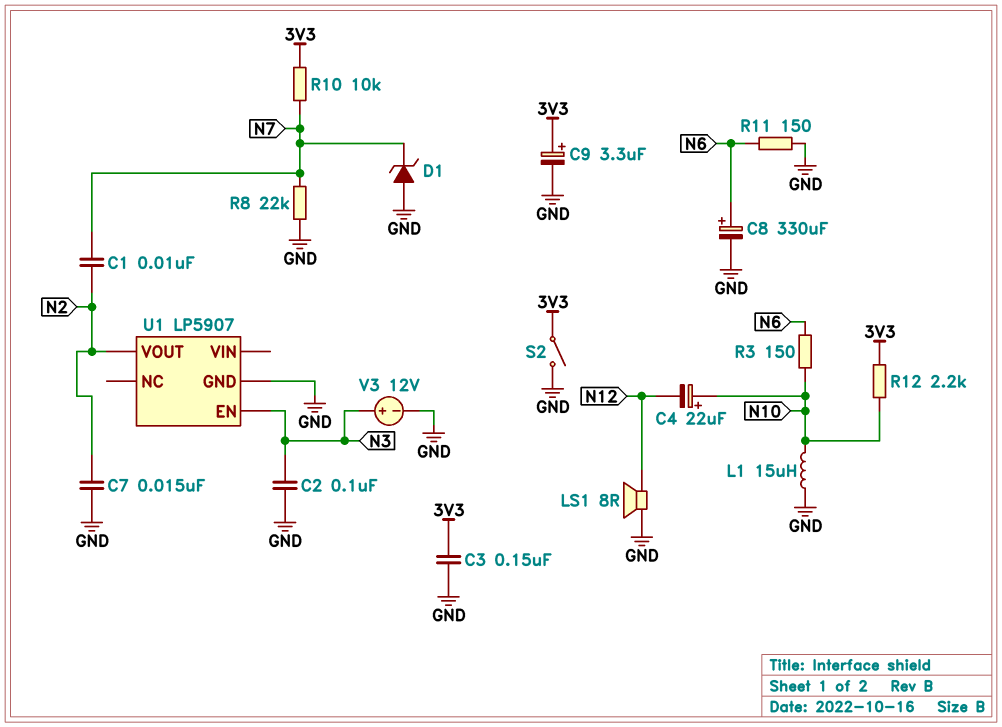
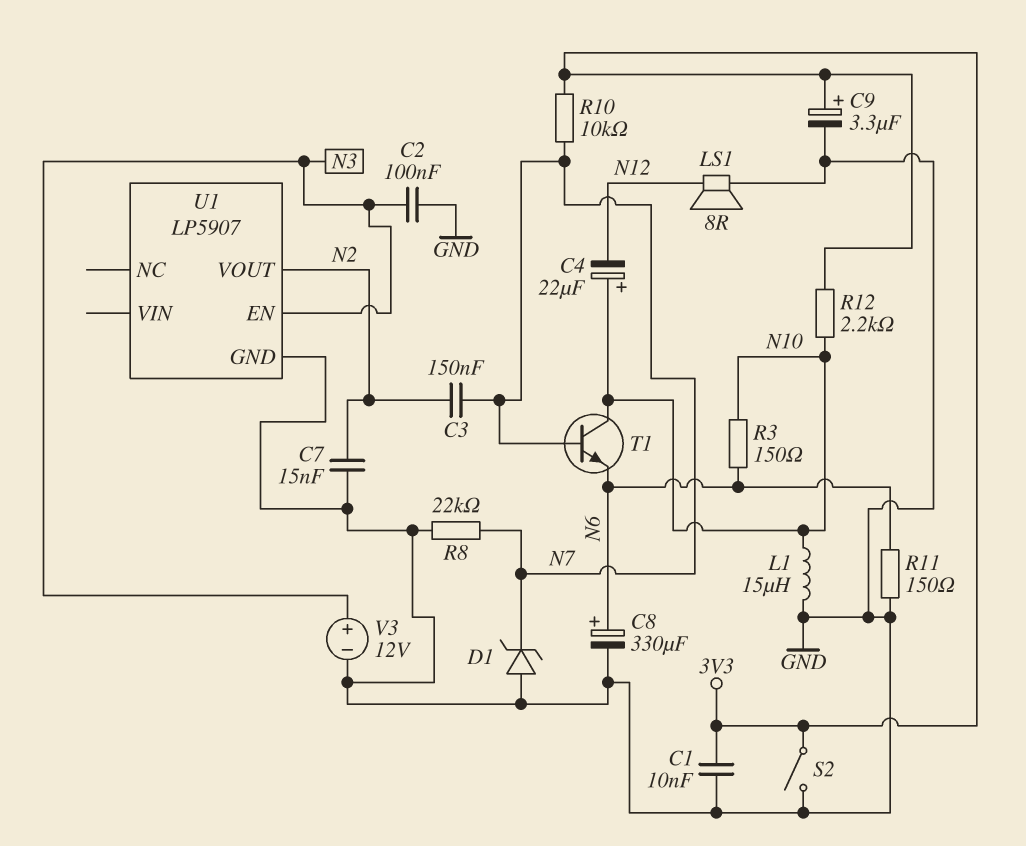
C1: 10nF (N2, N7) -> 10nF (3V3, GND)
C3: 150nF (3V3, GND) -> 150nF (N2, N7)
T1: none -> NPN (B N7, C N10, E N6)

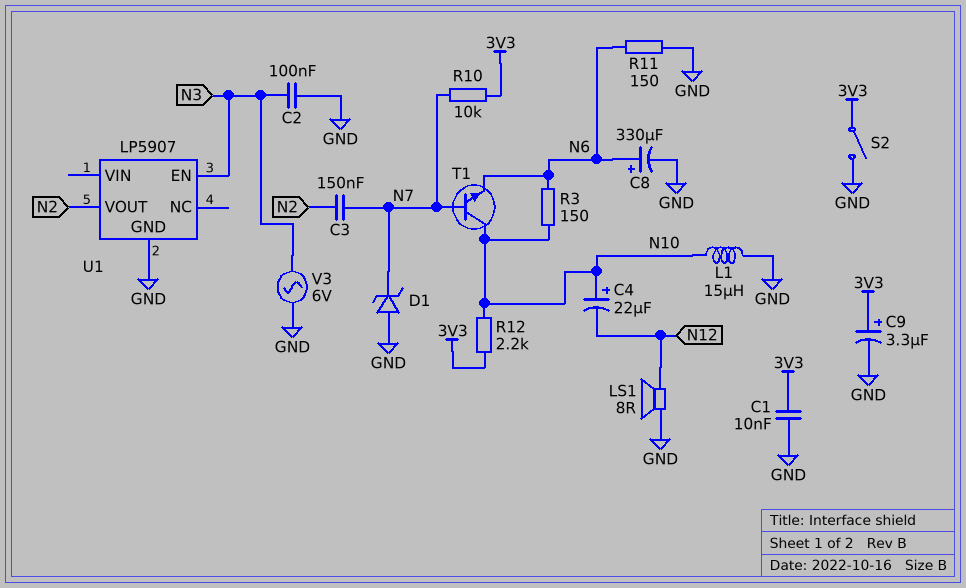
C7: 15nF (GND, N2) -> none
R8: 22k (GND, N7) -> none
V3: 12V (plus N3, minus GND) -> AC 6V (GND, N3)

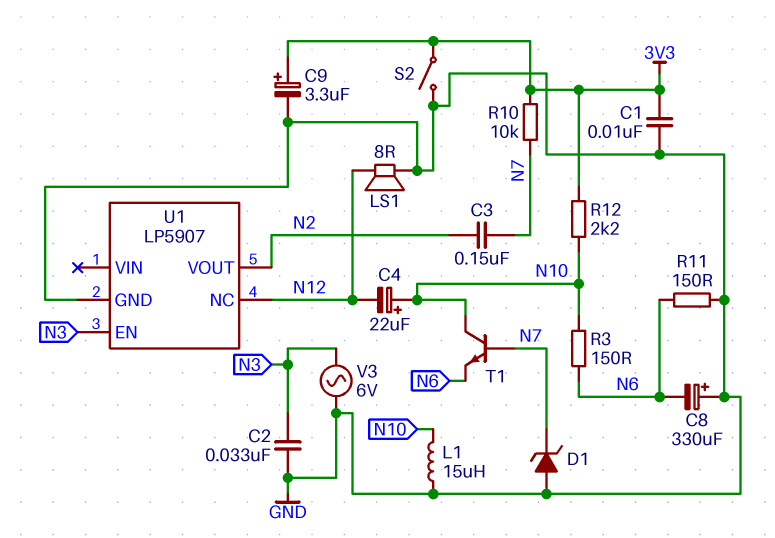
C2: 100nF (GND, N3) -> 33nF (GND, N3)
C8: 330uF (plus N6, minus GND) -> 330uF (plus GND, minus N6)
U1 pin NC: none -> N12

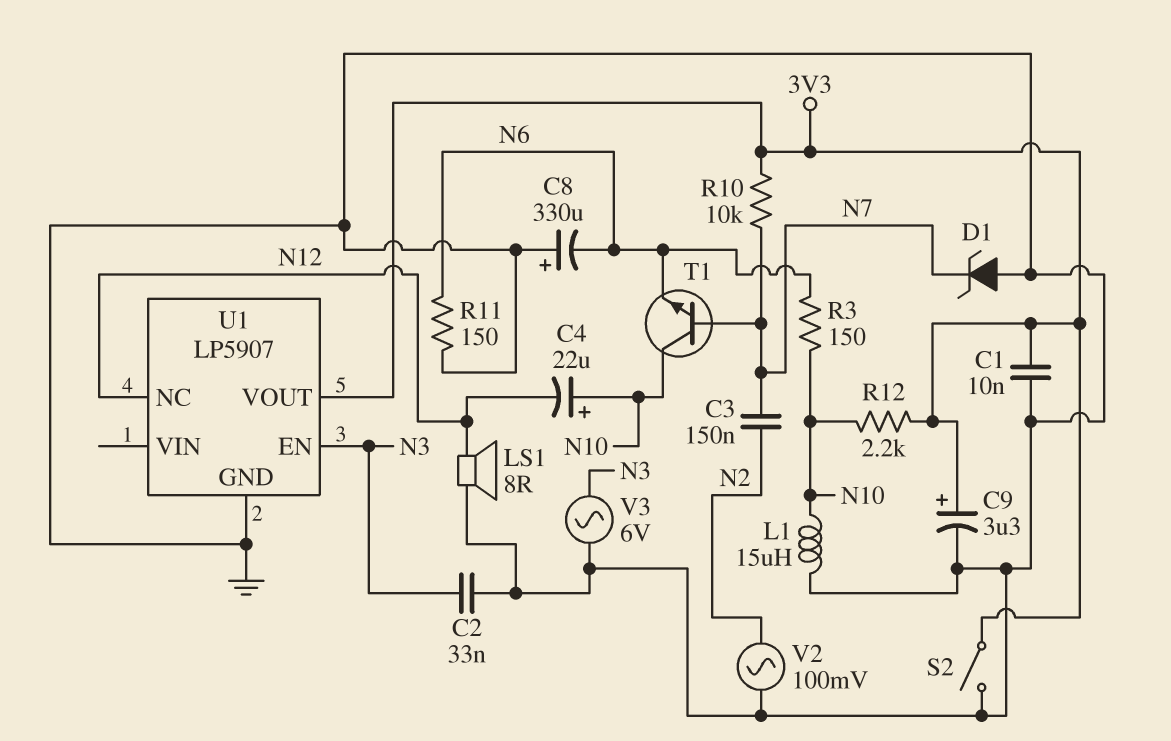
U1 pin VOUT: N2 -> 3V3
V2: none -> AC 100mV (GND, N2)

